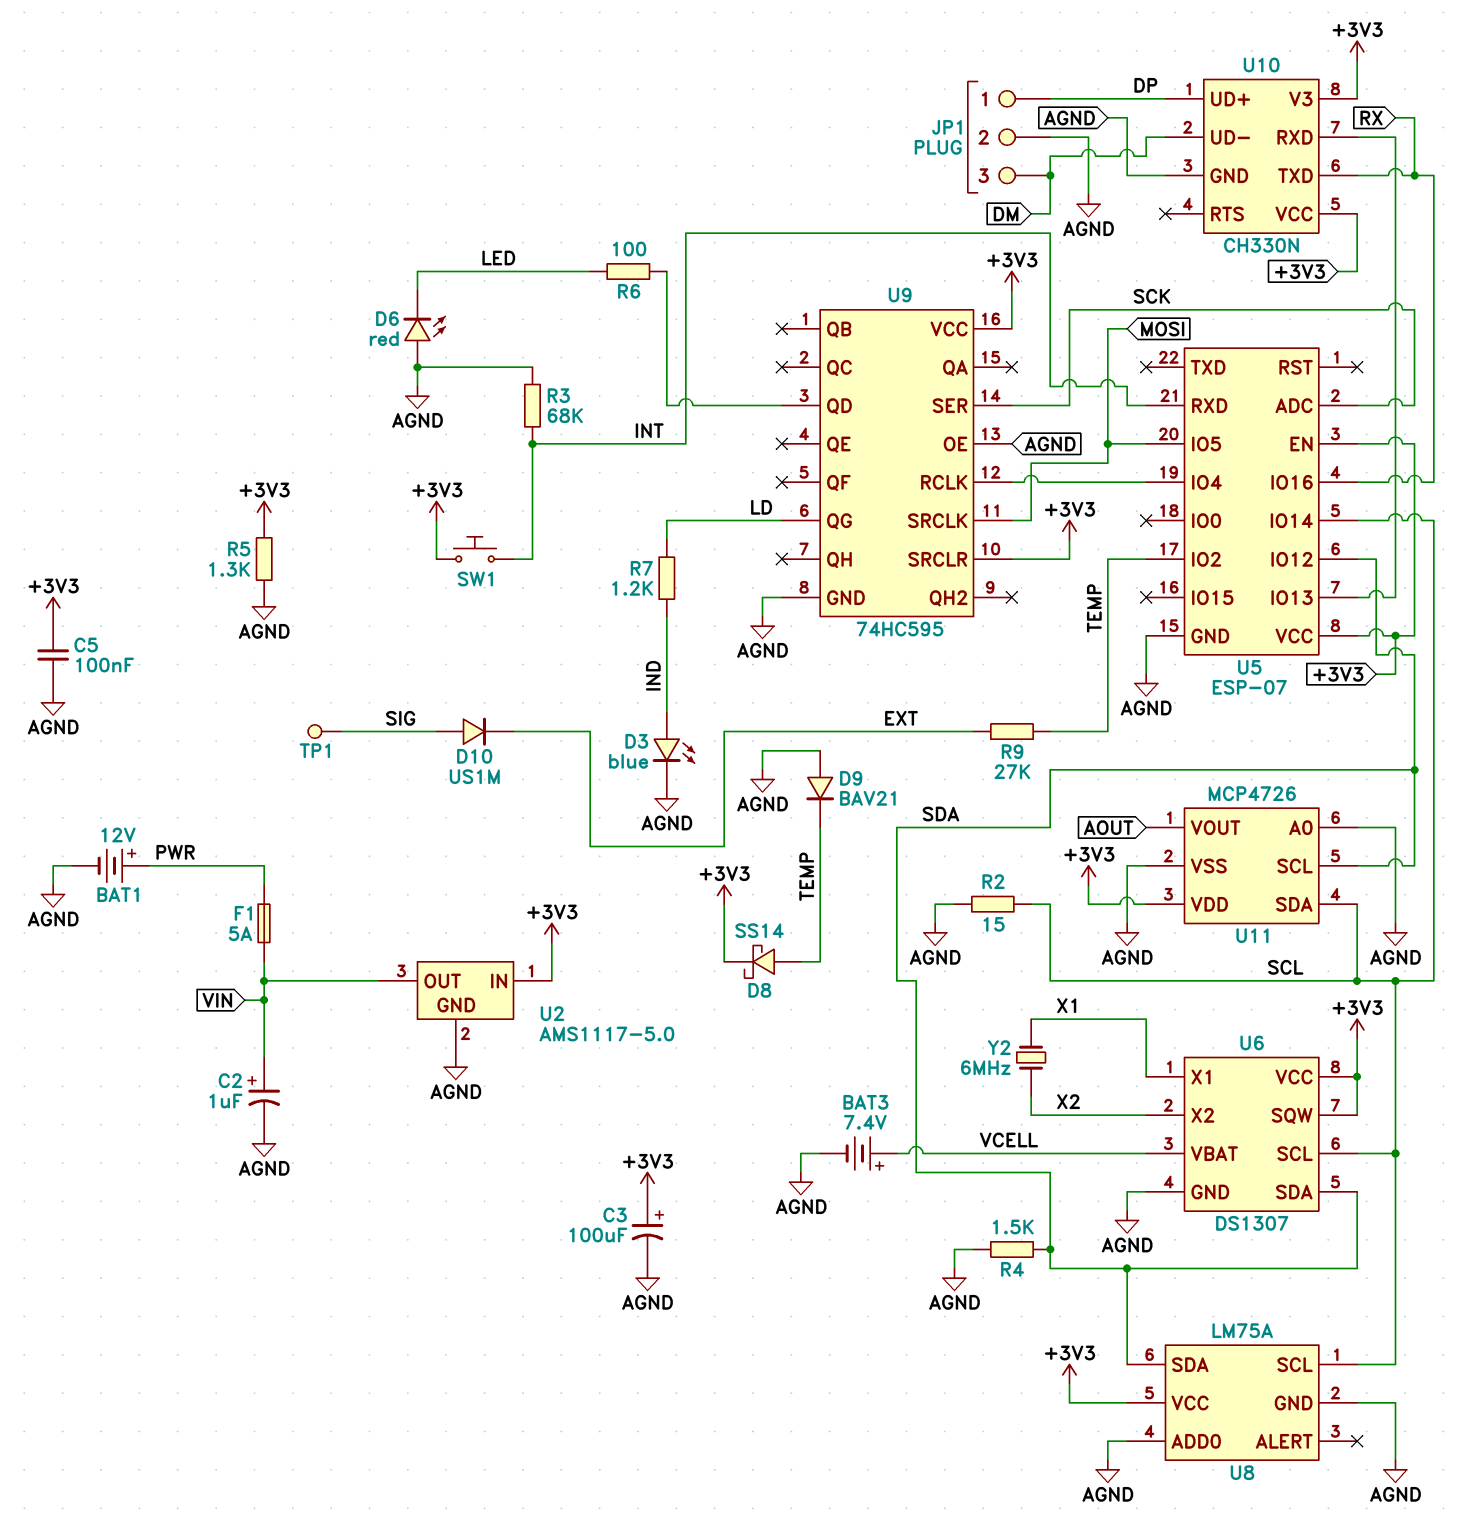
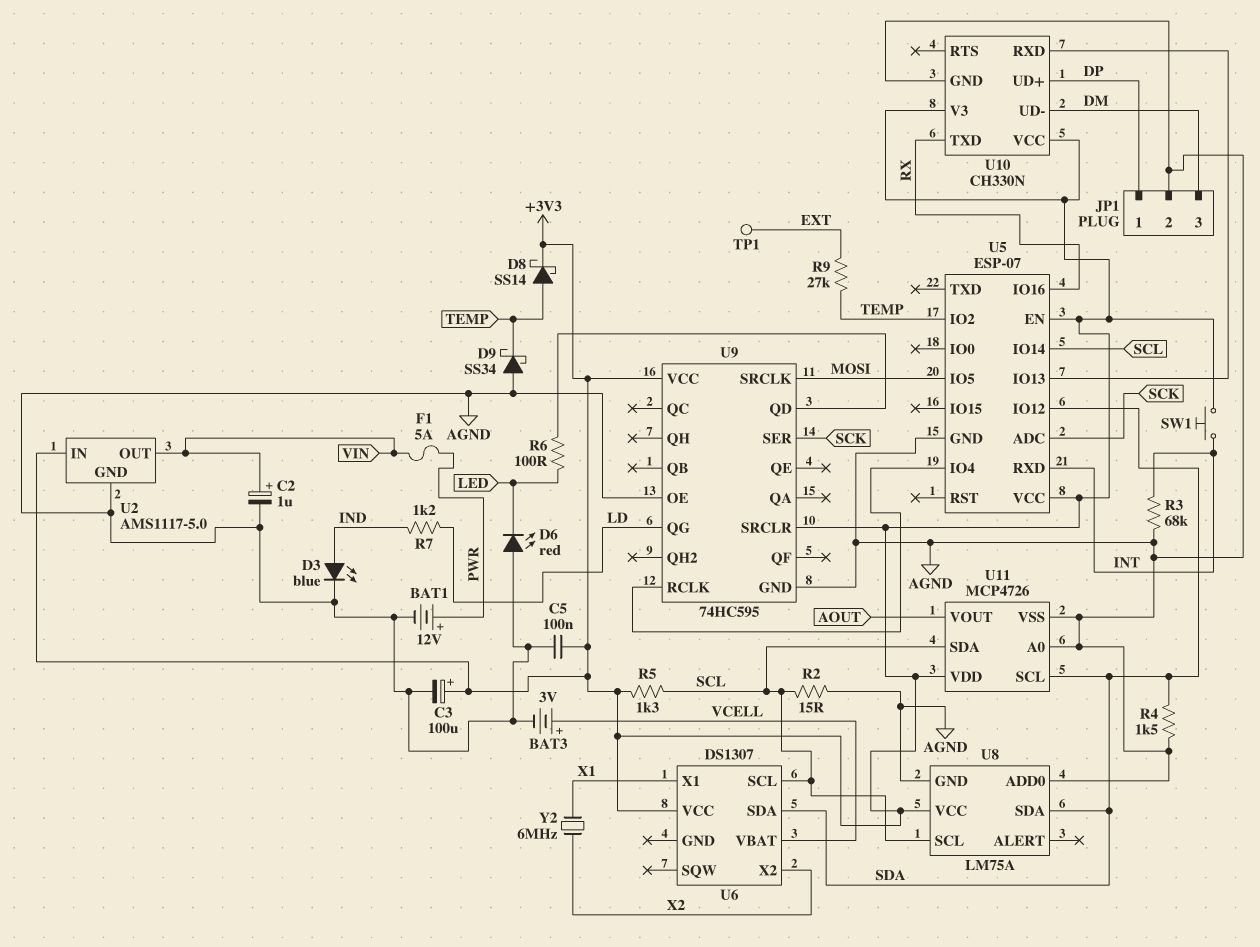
BAT3: 7.4V (plus VCELL, minus AGND) -> 3V (plus VCELL, minus AGND)
D9: diode BAV21 (A AGND, K TEMP) -> schottky SS34 (A AGND, K TEMP)
D10: diode US1M (A SIG, K EXT) -> none
R5: 1.3k (+3V3, AGND) -> 1.3k (+3V3, SCL)
TP1: test point (SIG) -> test point (EXT)
U6 pin GND: AGND -> none
U6 pin SQW: +3V3 -> none

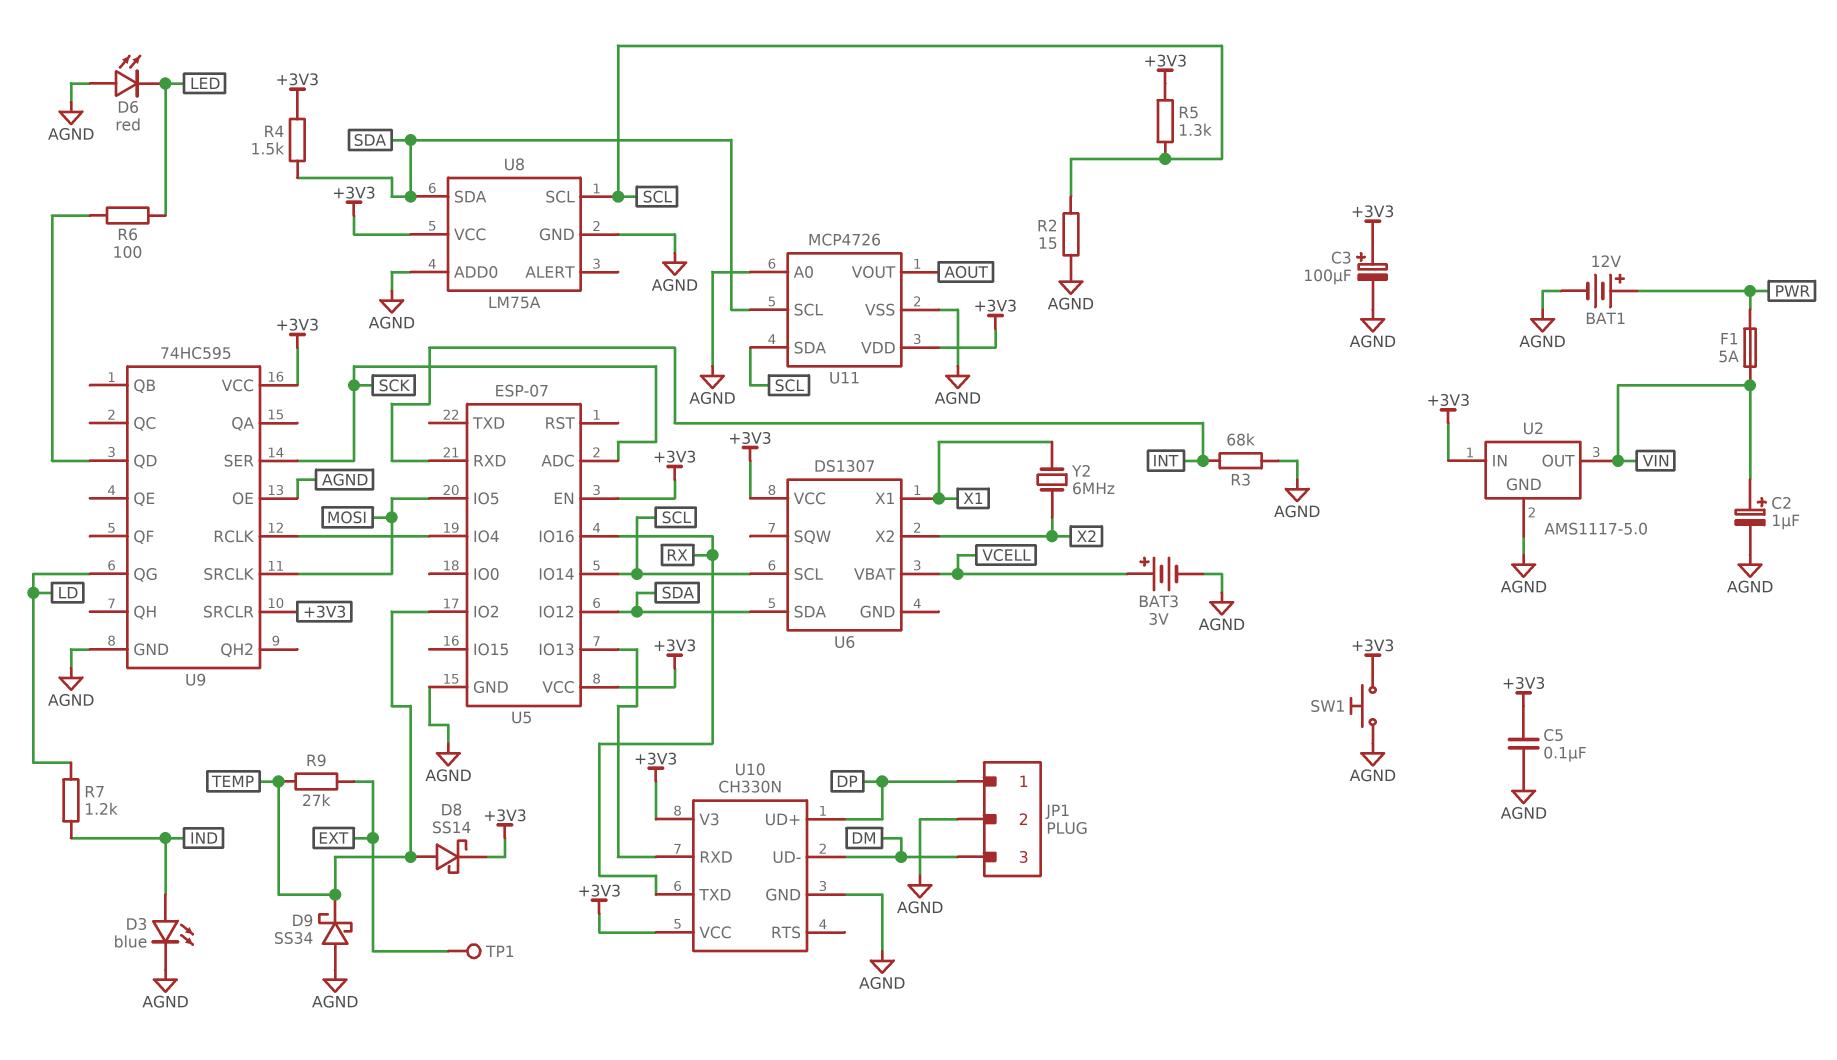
R4: 1.5k (AGND, SDA) -> 1.5k (+3V3, SDA)
SW1: button (+3V3, INT) -> button (+3V3, AGND)

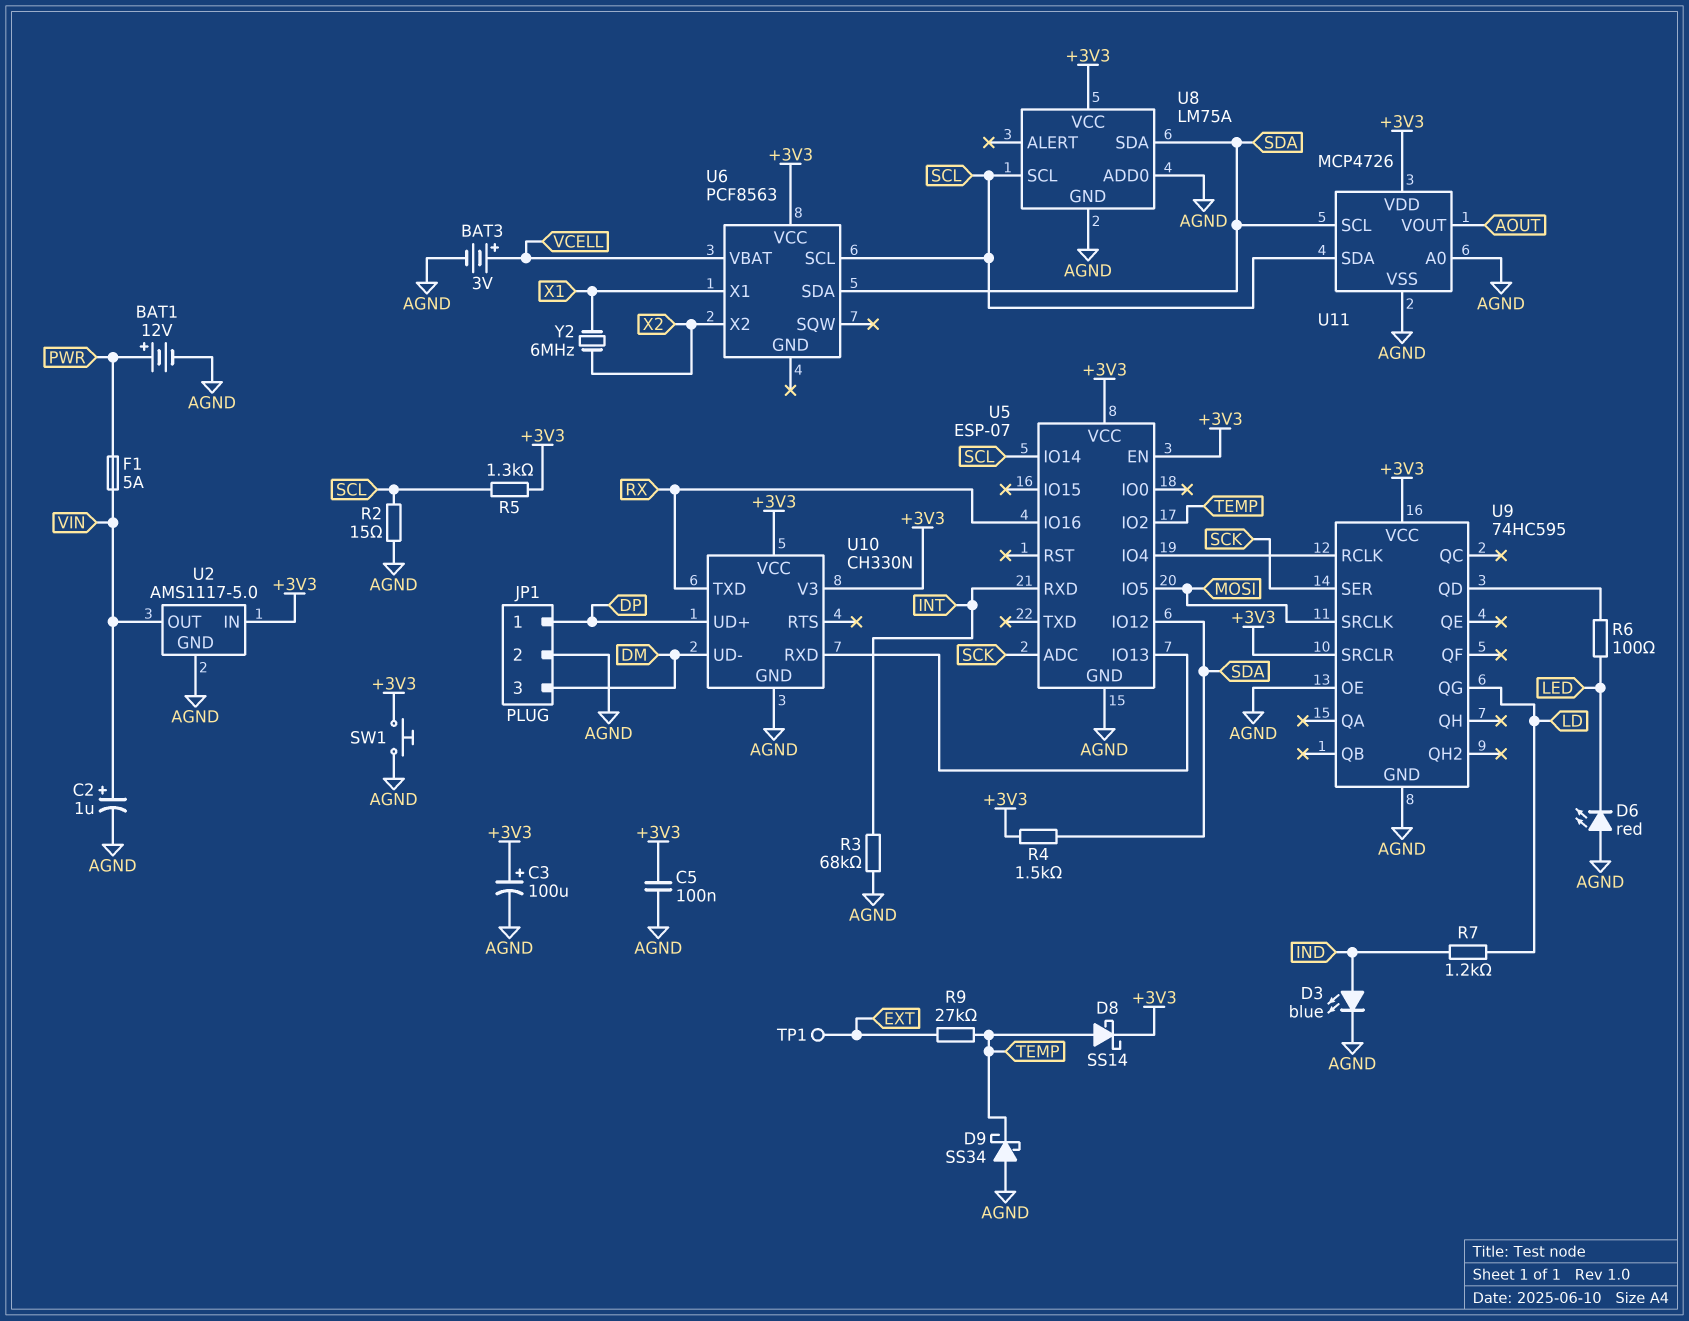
U6: DS1307 -> PCF8563

